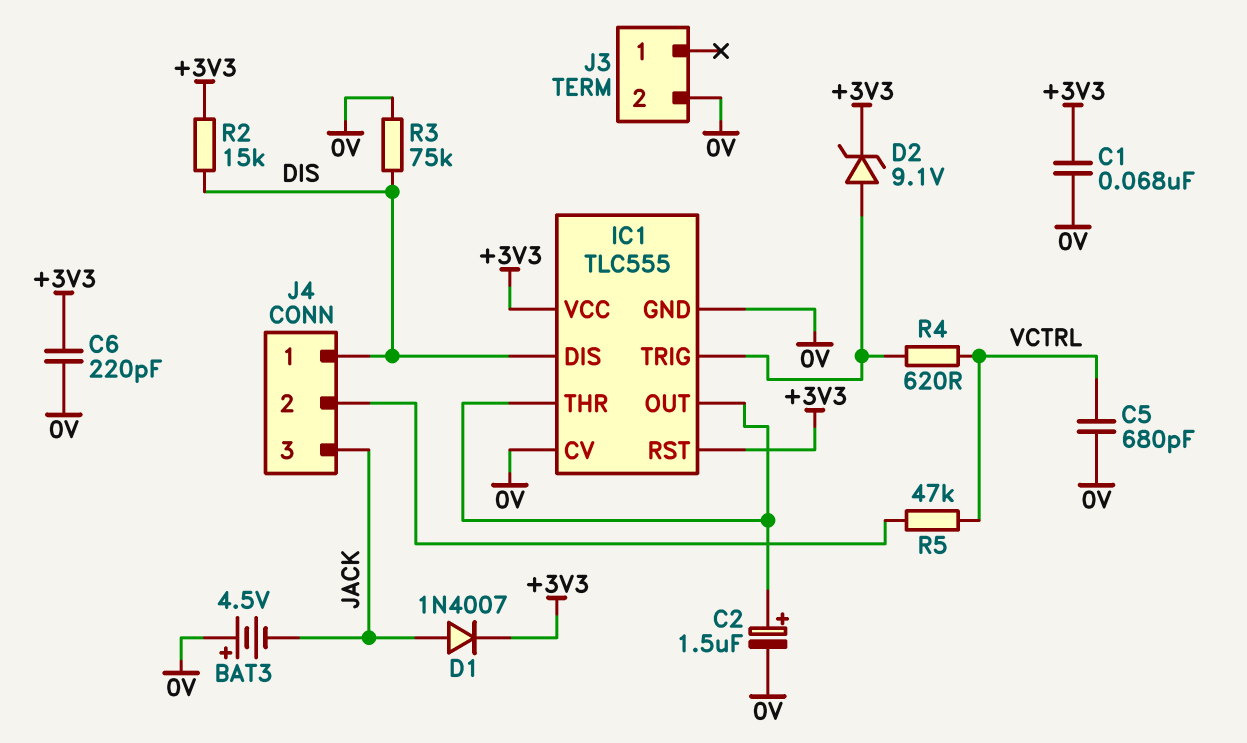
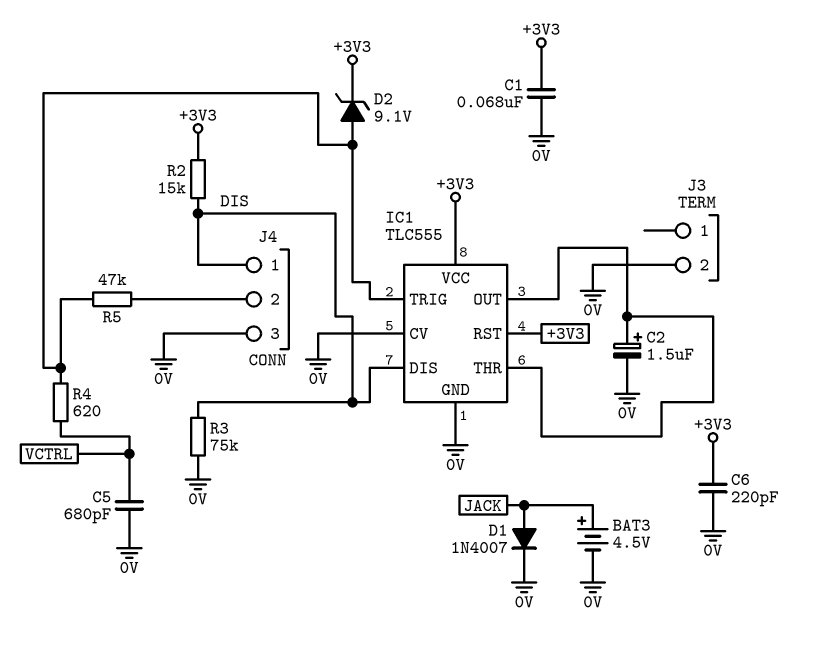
BAT3: 4.5V (plus 0V, minus JACK) -> 4.5V (plus JACK, minus 0V)
D1: diode 1N4007 (A JACK, K +3V3) -> diode 1N4007 (A JACK, K 0V)
J4 pin 3: JACK -> 0V
R5: 47k (J4/2, VCTRL) -> 47k (IC1/TRIG, J4/2)

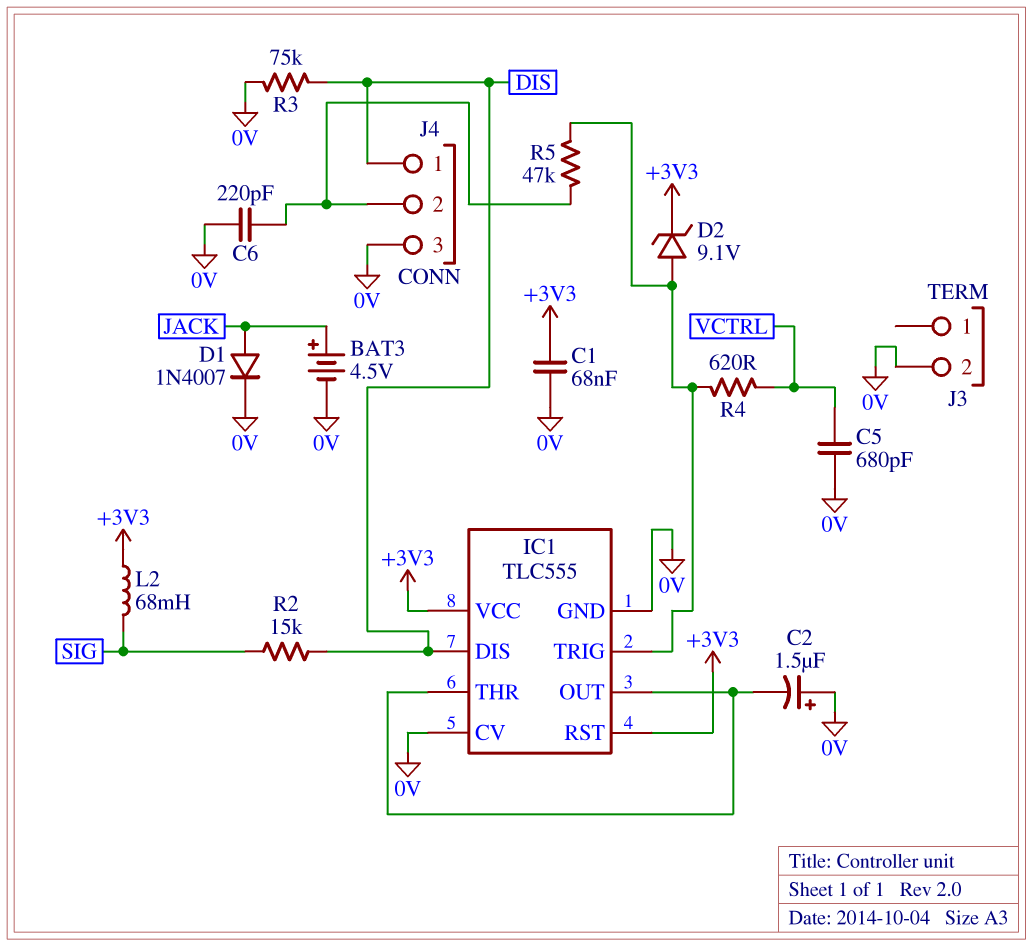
C2: 1.5uF (plus IC1/OUT, minus 0V) -> 1.5uF (plus 0V, minus IC1/OUT)
C6: 220pF (+3V3, 0V) -> 220pF (0V, J4/2)
L2: none -> 68mH (+3V3, SIG)
R2: 15k (+3V3, DIS) -> 15k (DIS, SIG)

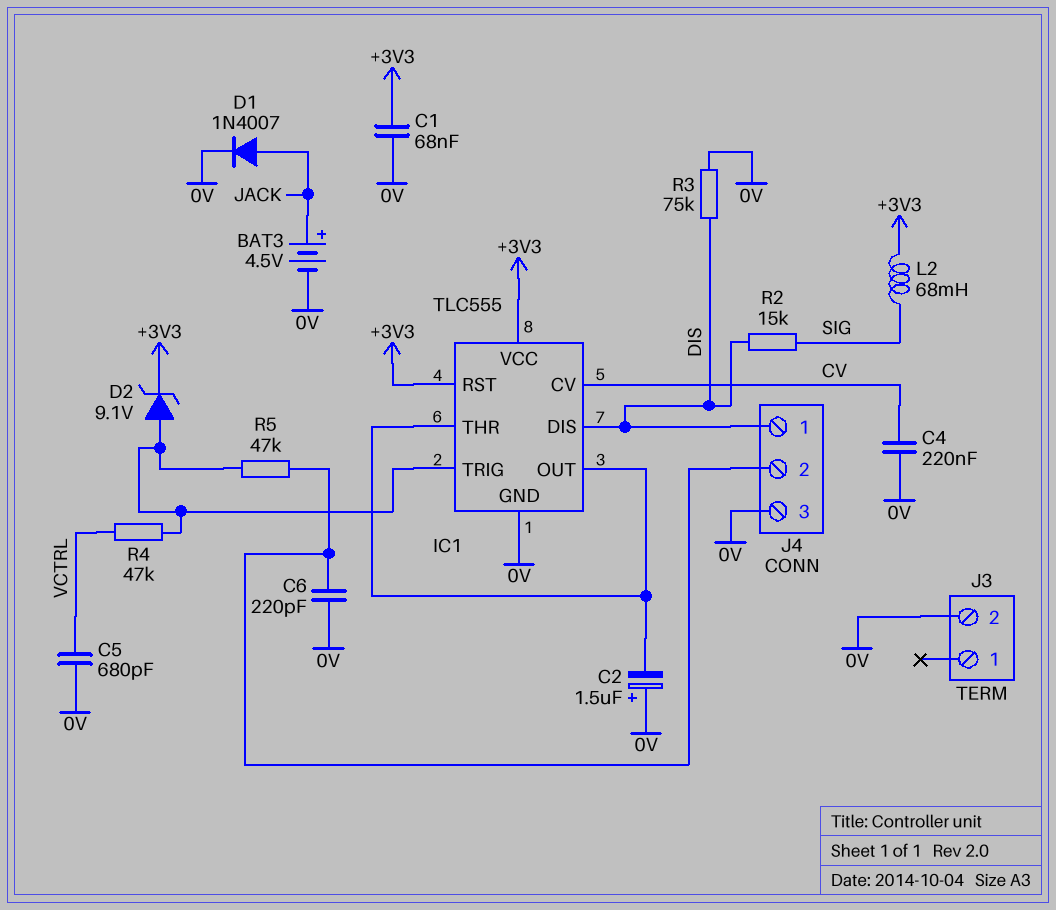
C4: none -> 220nF (0V, CV)
IC1 pin CV: 0V -> CV
R4: 620 (IC1/TRIG, VCTRL) -> 47k (IC1/TRIG, VCTRL)

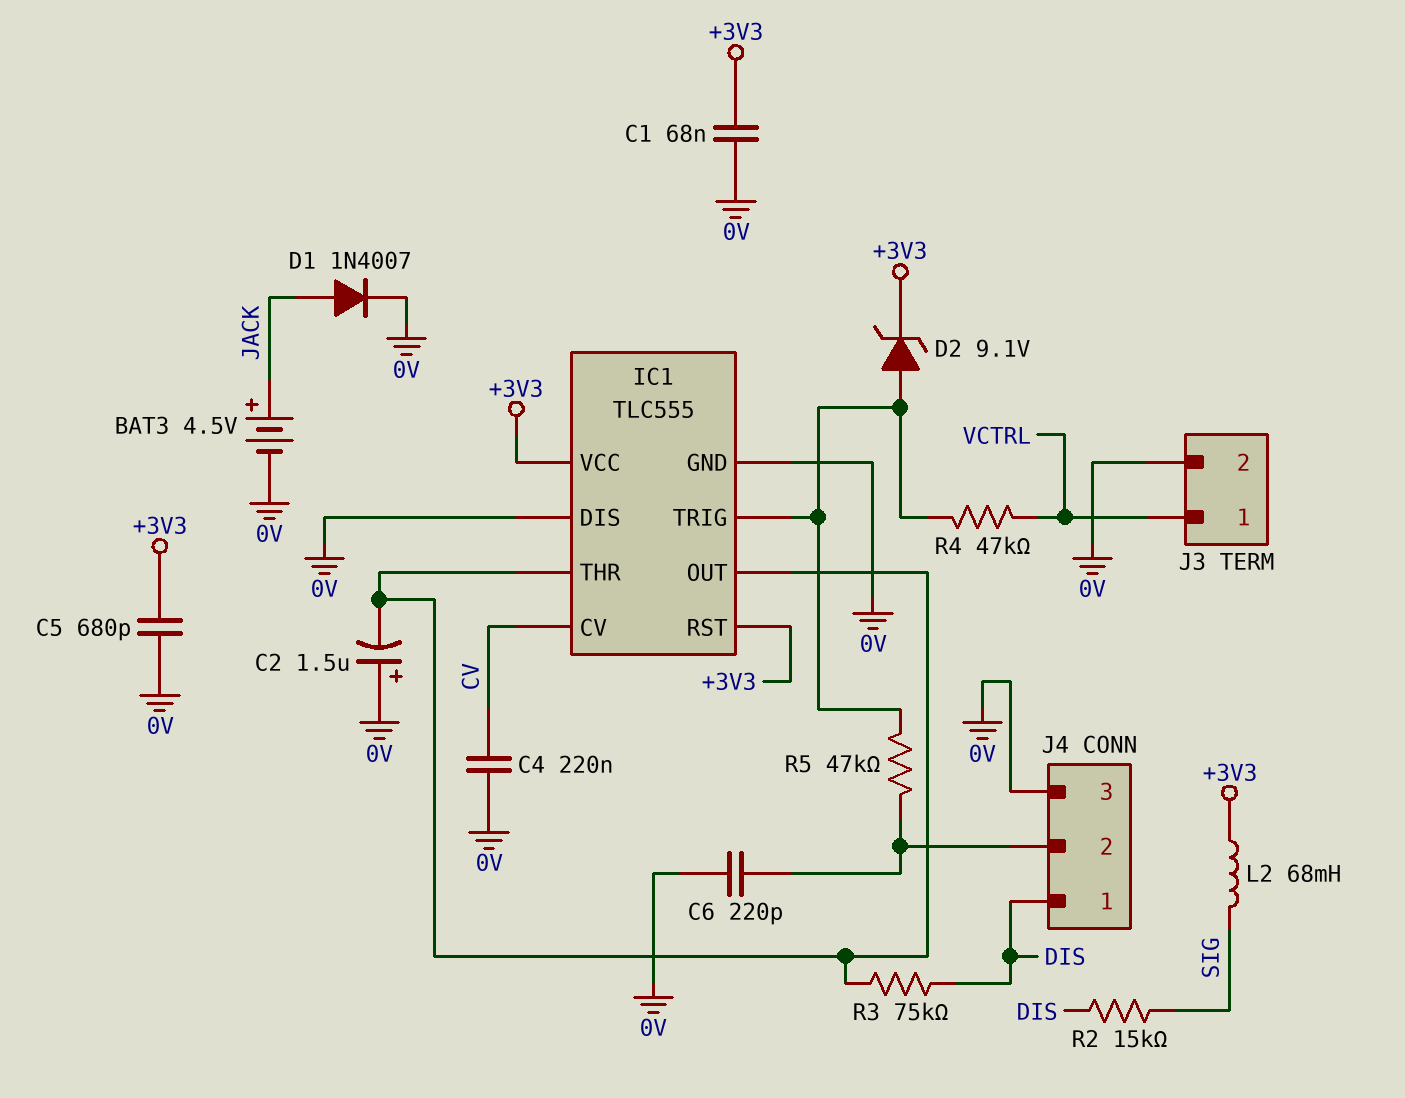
C5: 680pF (0V, VCTRL) -> 680pF (+3V3, 0V)
IC1 pin DIS: DIS -> 0V
J3 pin 1: none -> VCTRL
R3: 75k (0V, DIS) -> 75k (DIS, IC1/OUT)

